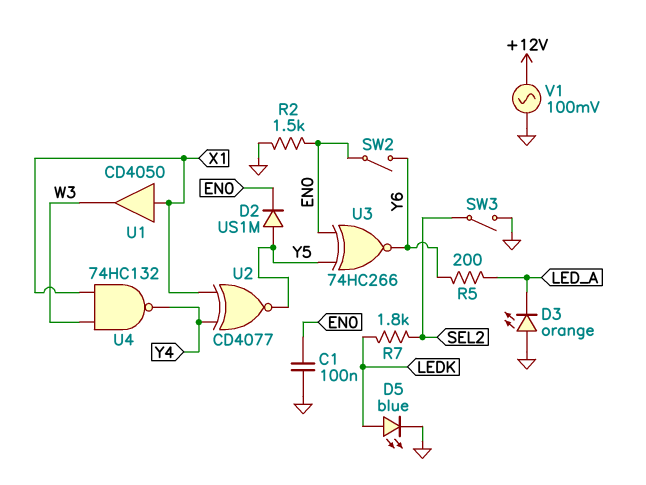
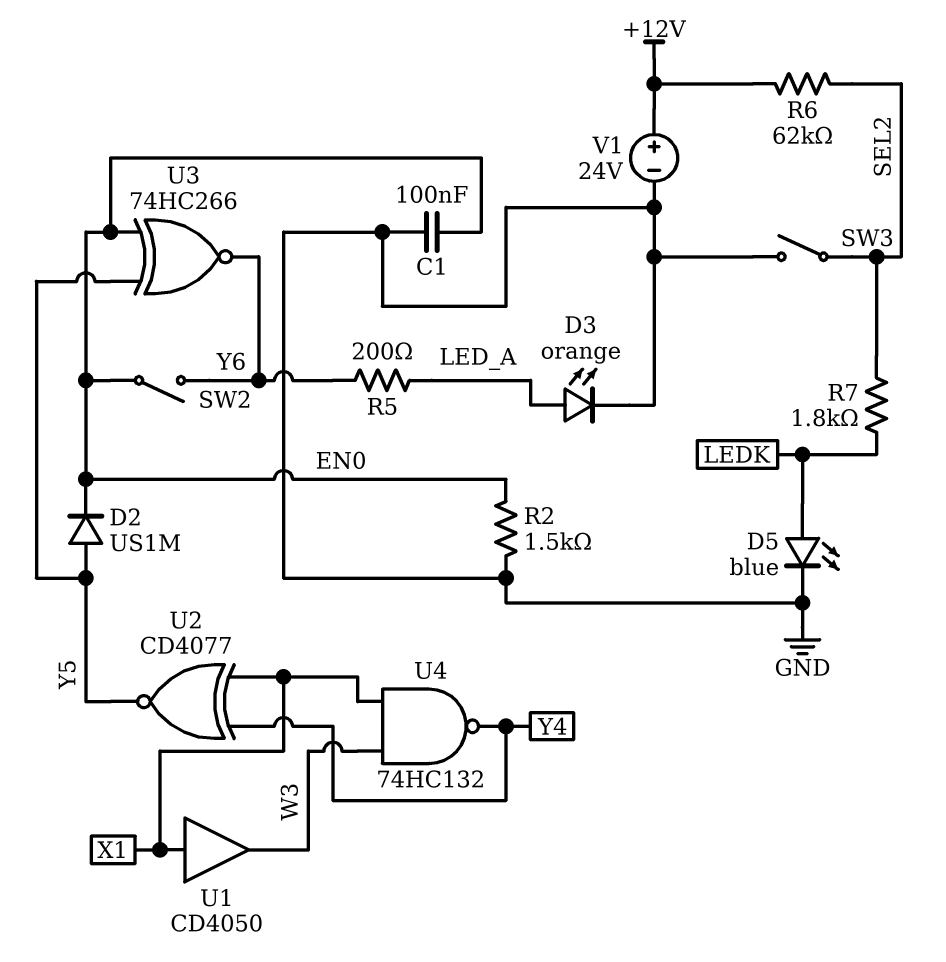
D3: LED orange (A GND, K LED_A) -> LED orange (A LED_A, K GND)
R6: none -> 62k (+12V, SEL2)
V1: AC 100mV (+12V, GND) -> 24V (plus +12V, minus GND)

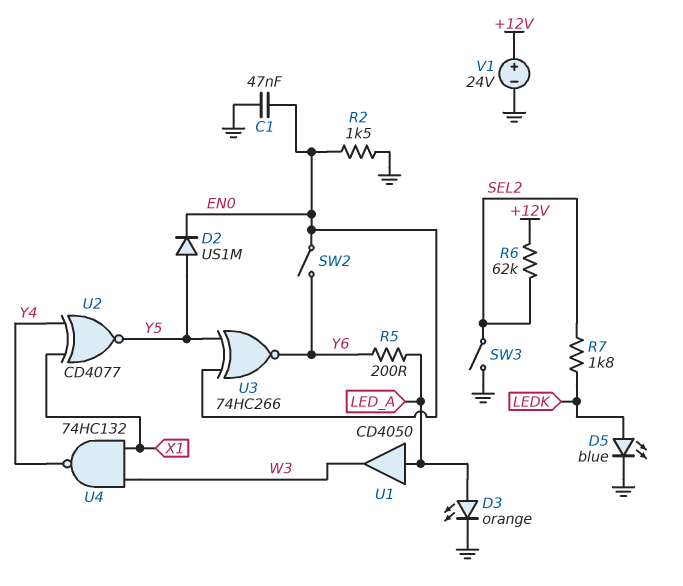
C1: 100nF (EN0, GND) -> 47nF (EN0, GND)
U1: buffer CD4050 (in X1, out W3) -> buffer CD4050 (in LED_A, out W3)

